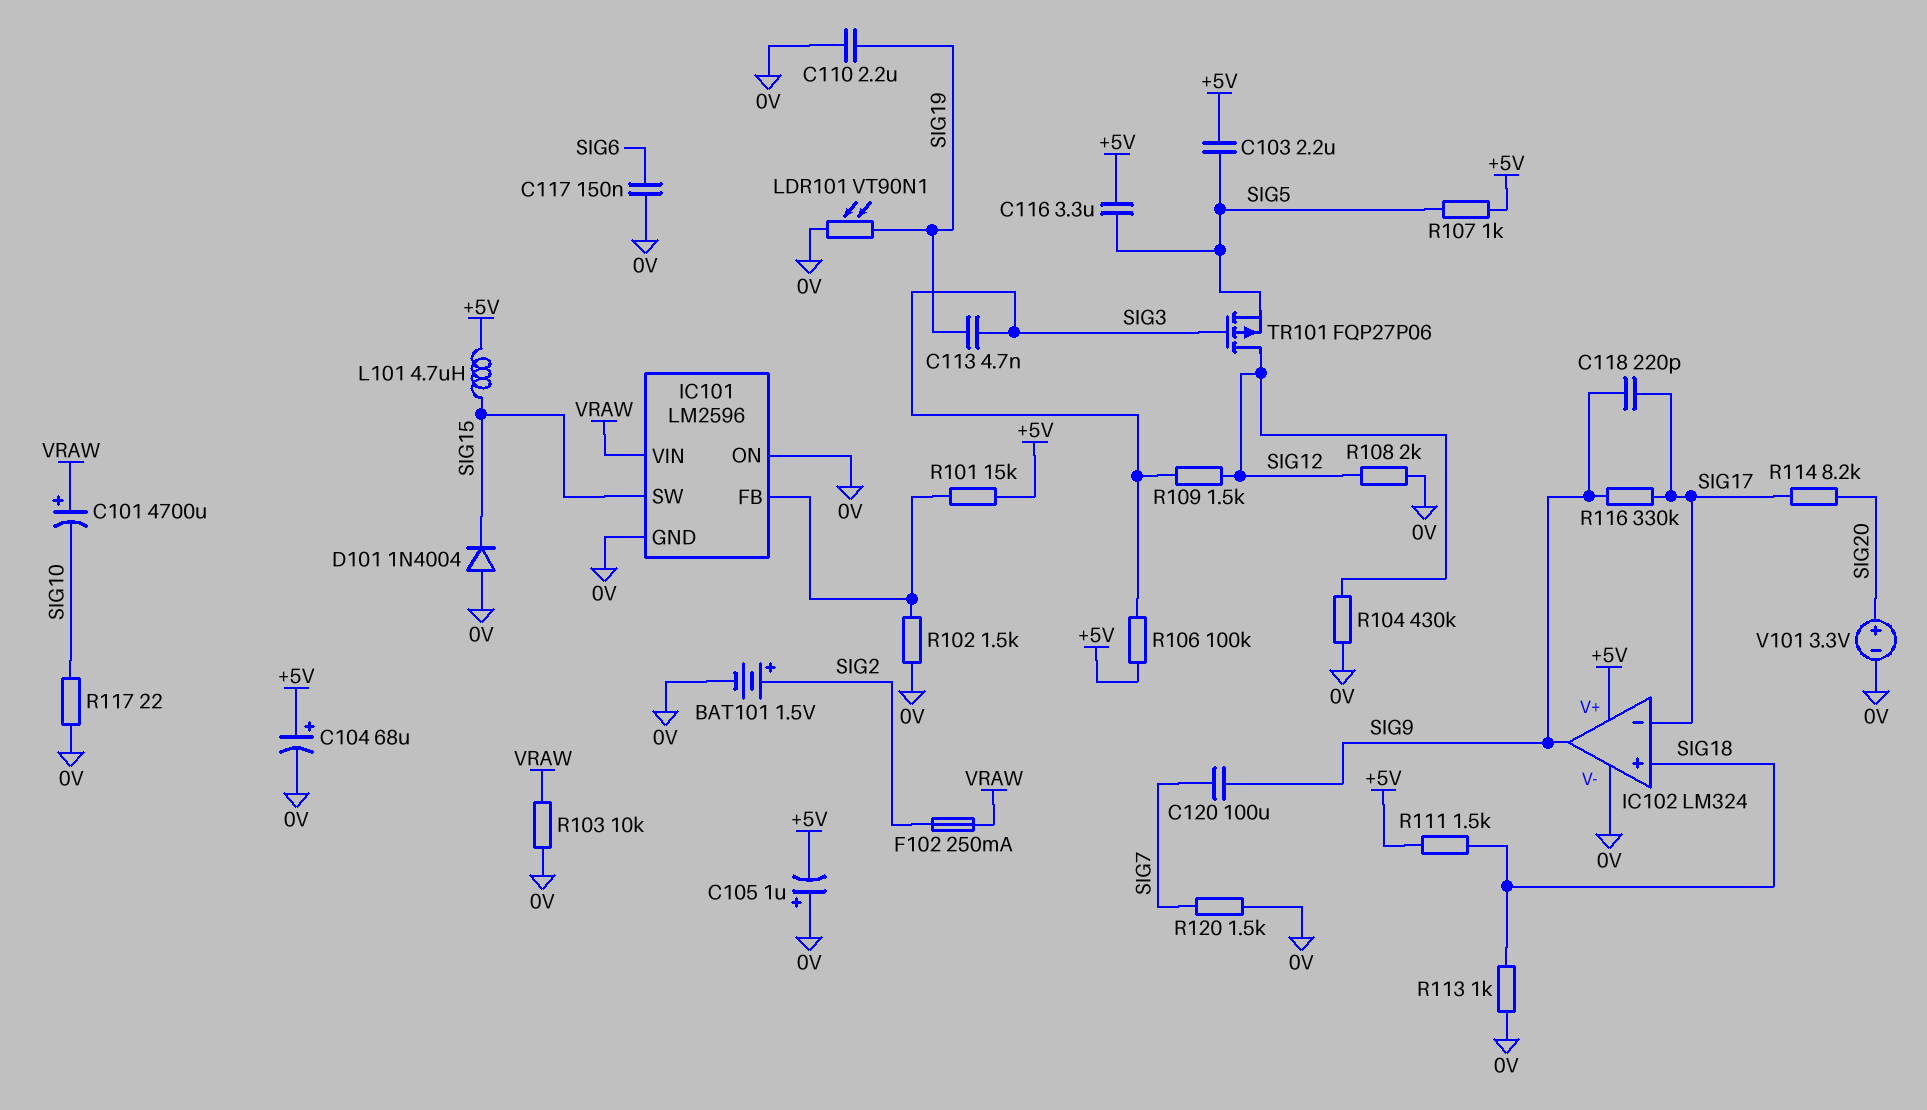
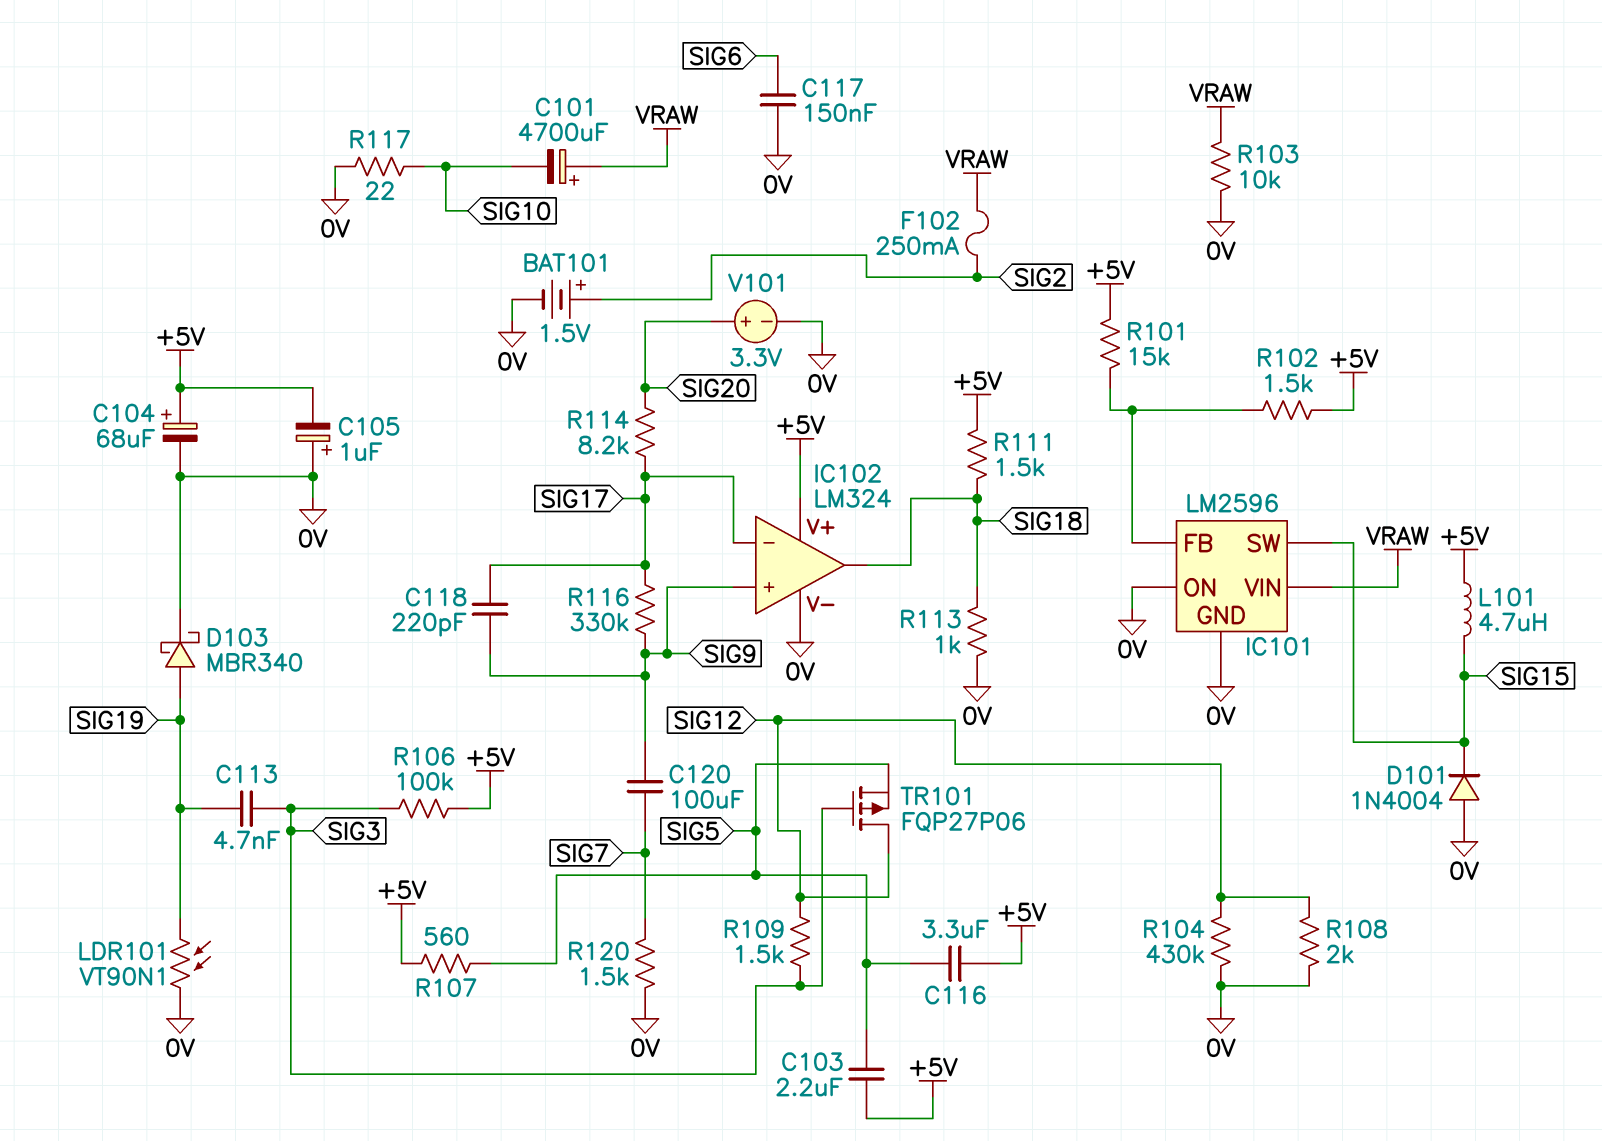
C110: 2.2uF (0V, SIG19) -> none
D103: none -> schottky MBR340 (A SIG19, K 0V)
IC102 pin in+: SIG18 -> SIG9
IC102 pin out: SIG9 -> SIG18
R102: 1.5k (0V, IC101/FB) -> 1.5k (+5V, IC101/FB)
R107: 1k (+5V, SIG5) -> 560 (+5V, SIG5)

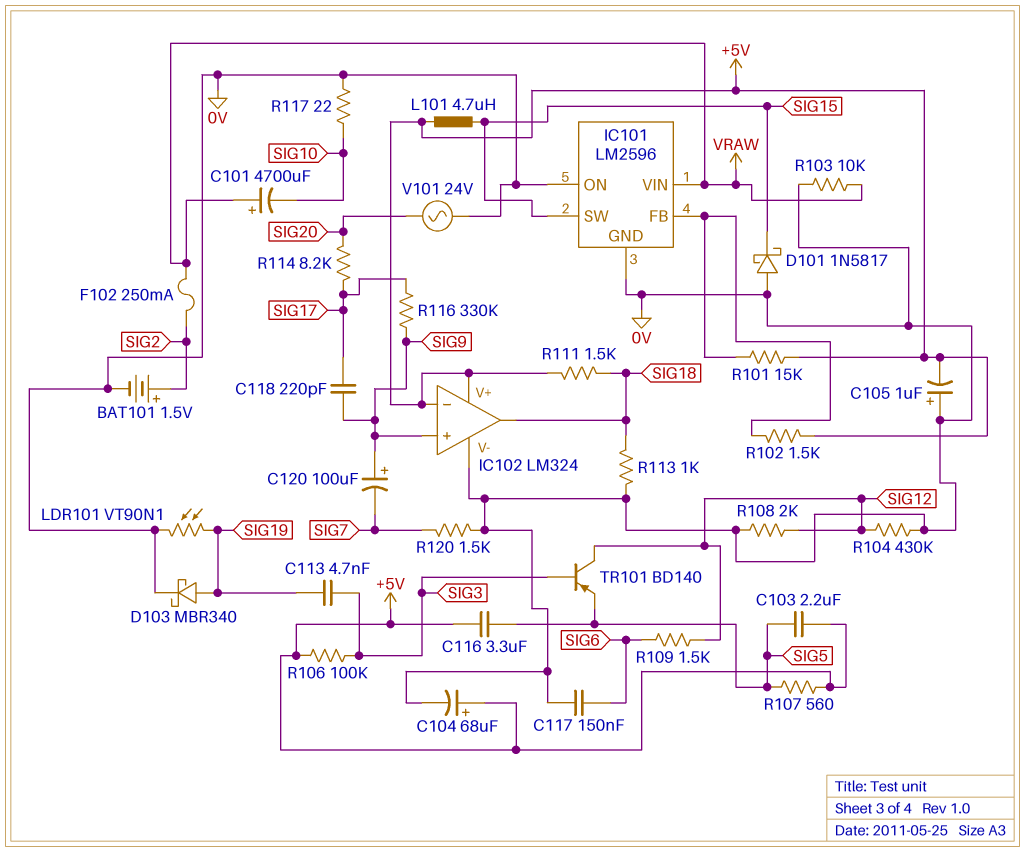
C120: 100uF (SIG7, SIG9) -> 100uF (plus SIG9, minus SIG7)
D101: diode 1N4004 (A 0V, K SIG15) -> schottky 1N5817 (A 0V, K SIG15)
IC102 pin in-: SIG17 -> +5V
R109: 1.5k (SIG3, SIG12) -> 1.5k (SIG6, SIG12)
TR101: PMOS FQP27P06 (G SIG3, D SIG12, S SIG5) -> PNP BD140 (B SIG3, C SIG12, E SIG5)
V101: 3.3V (plus SIG20, minus 0V) -> AC 24V (0V, SIG20)

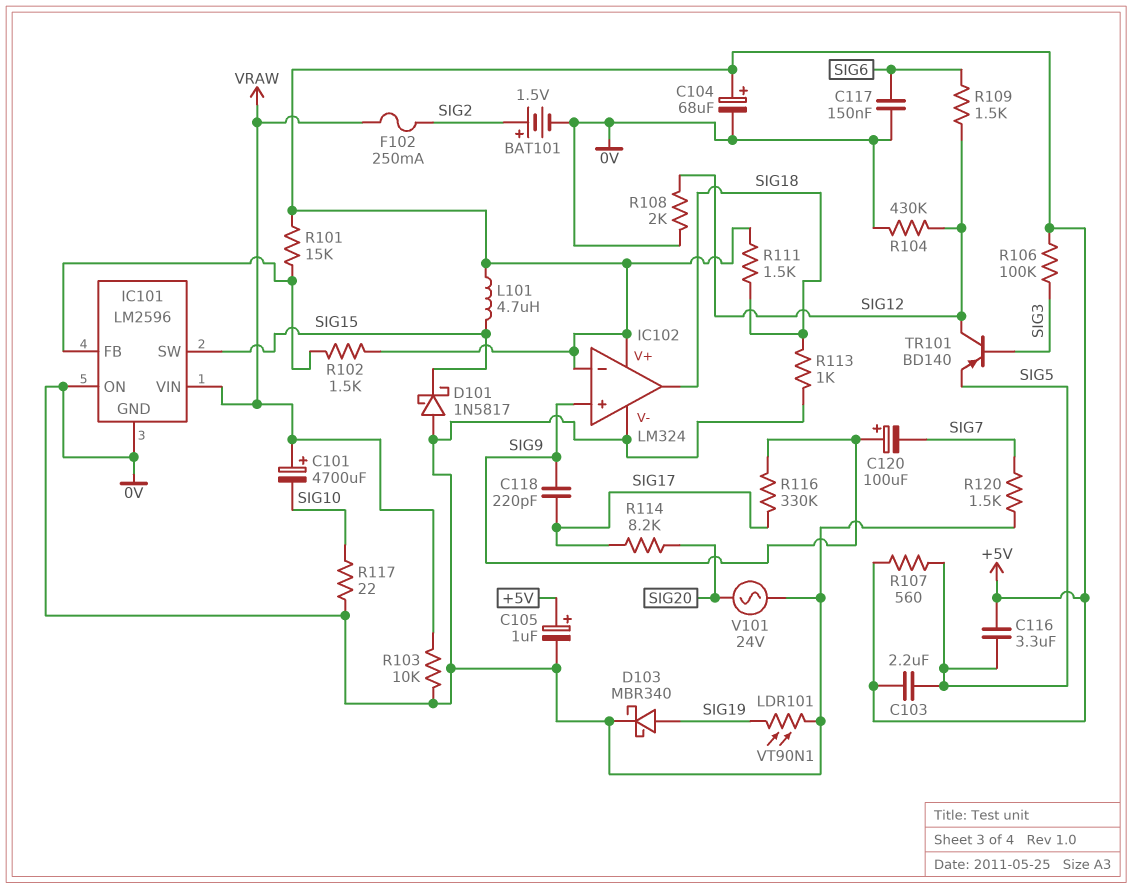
C105: 1uF (plus 0V, minus +5V) -> 1uF (plus +5V, minus 0V)
C113: 4.7nF (SIG3, SIG19) -> none

